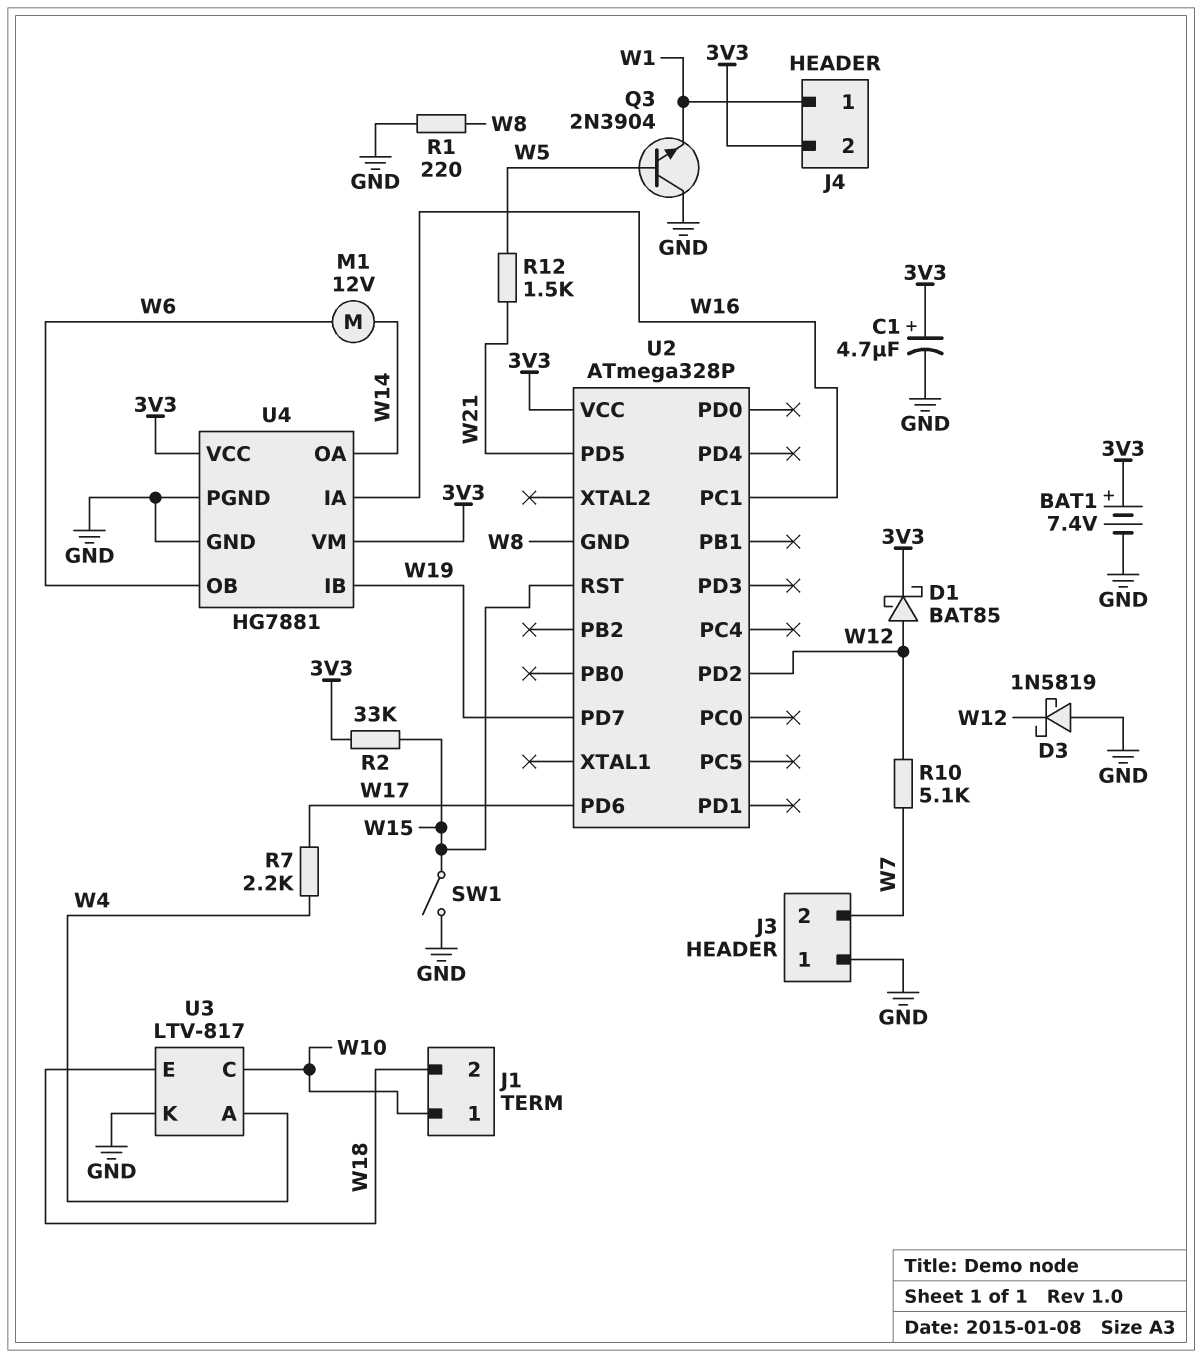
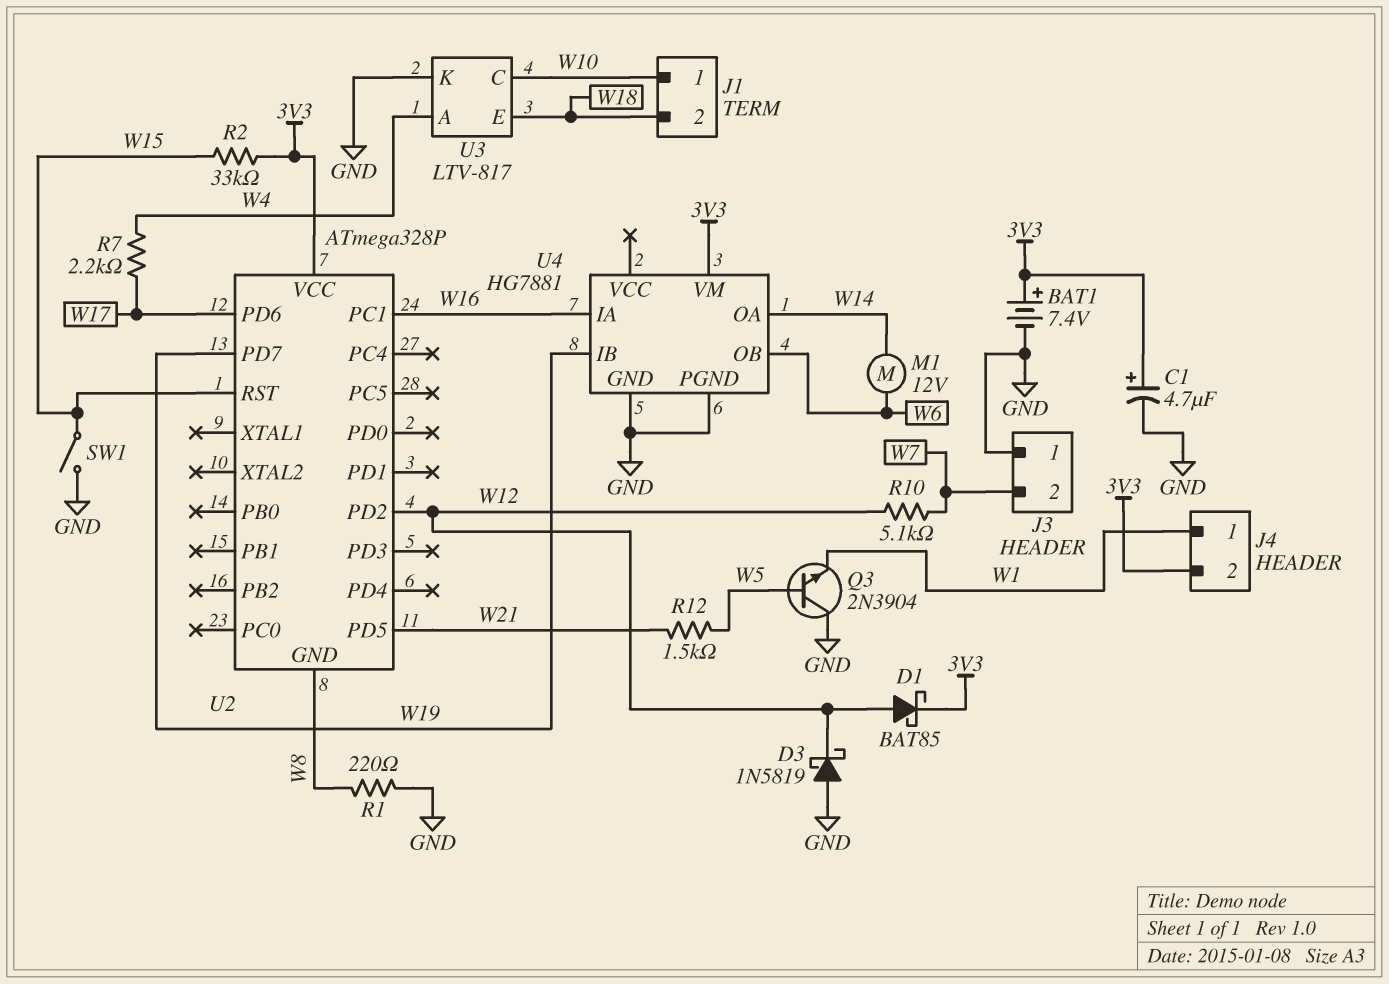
U4 pin VCC: 3V3 -> none

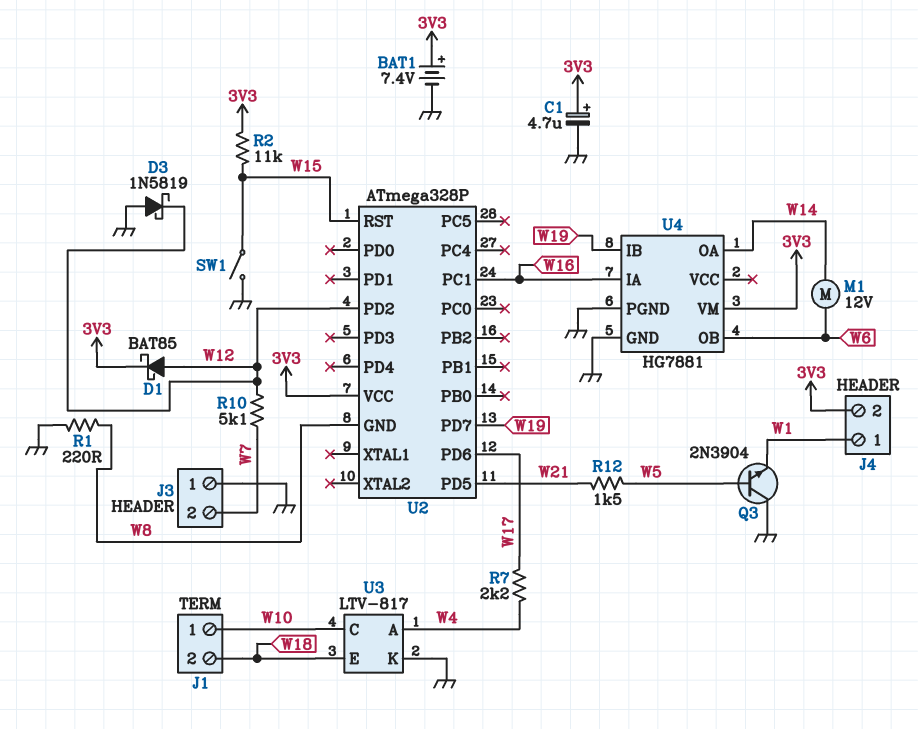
R2: 33k (3V3, W15) -> 11k (3V3, W15)

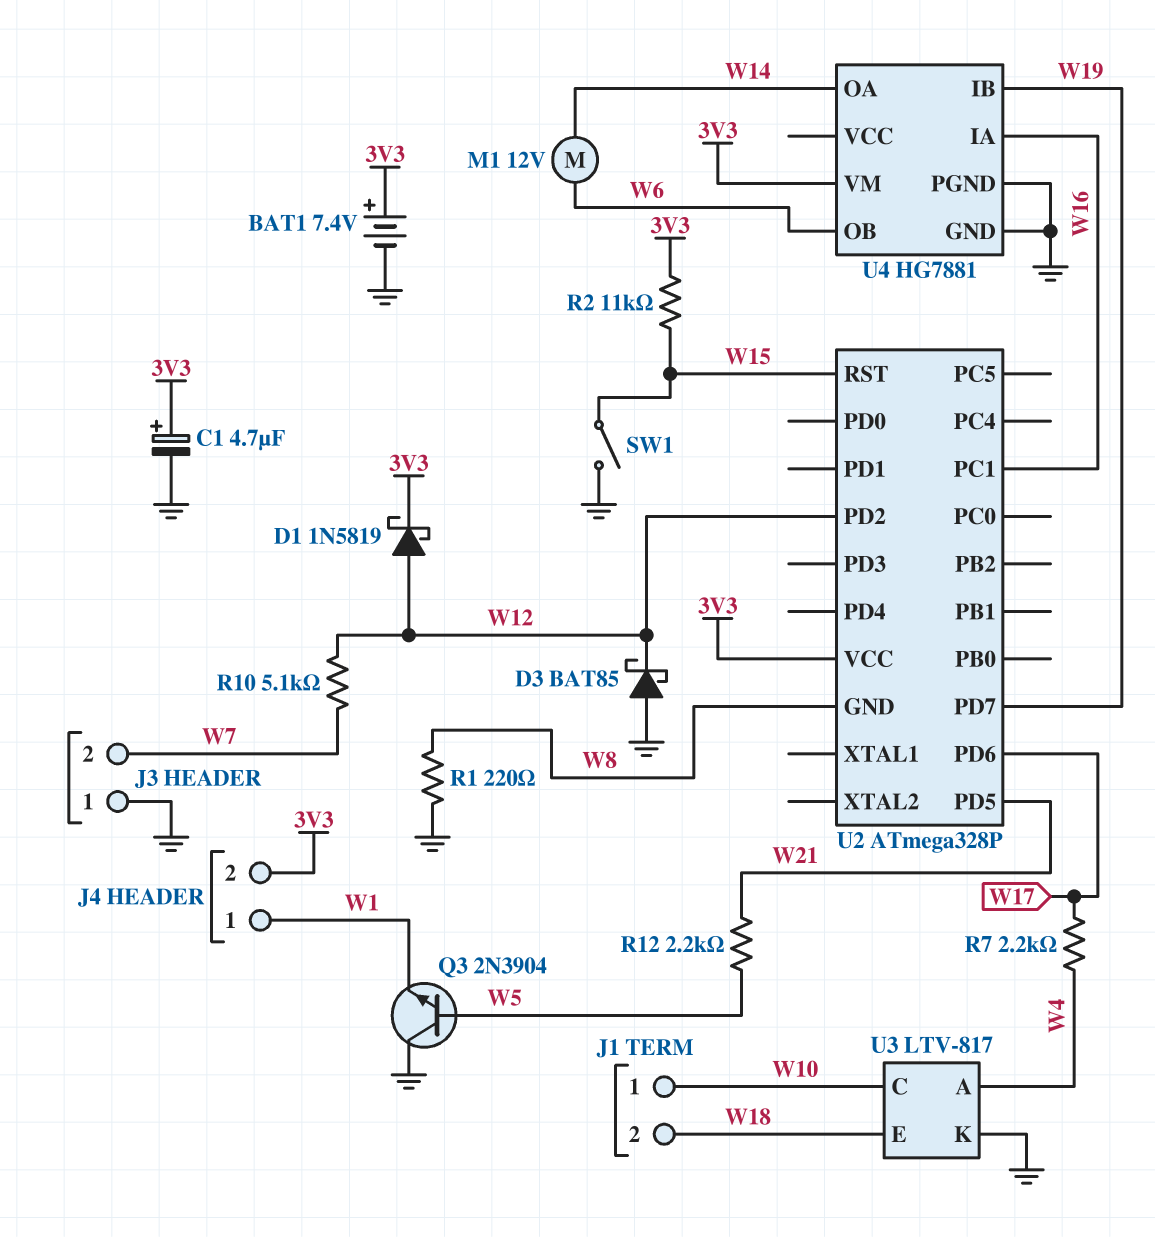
D1: schottky BAT85 (A W12, K 3V3) -> schottky 1N5819 (A W12, K 3V3)
D3: schottky 1N5819 (A GND, K W12) -> schottky BAT85 (A GND, K W12)
R12: 1.5k (W5, W21) -> 2.2k (W5, W21)

